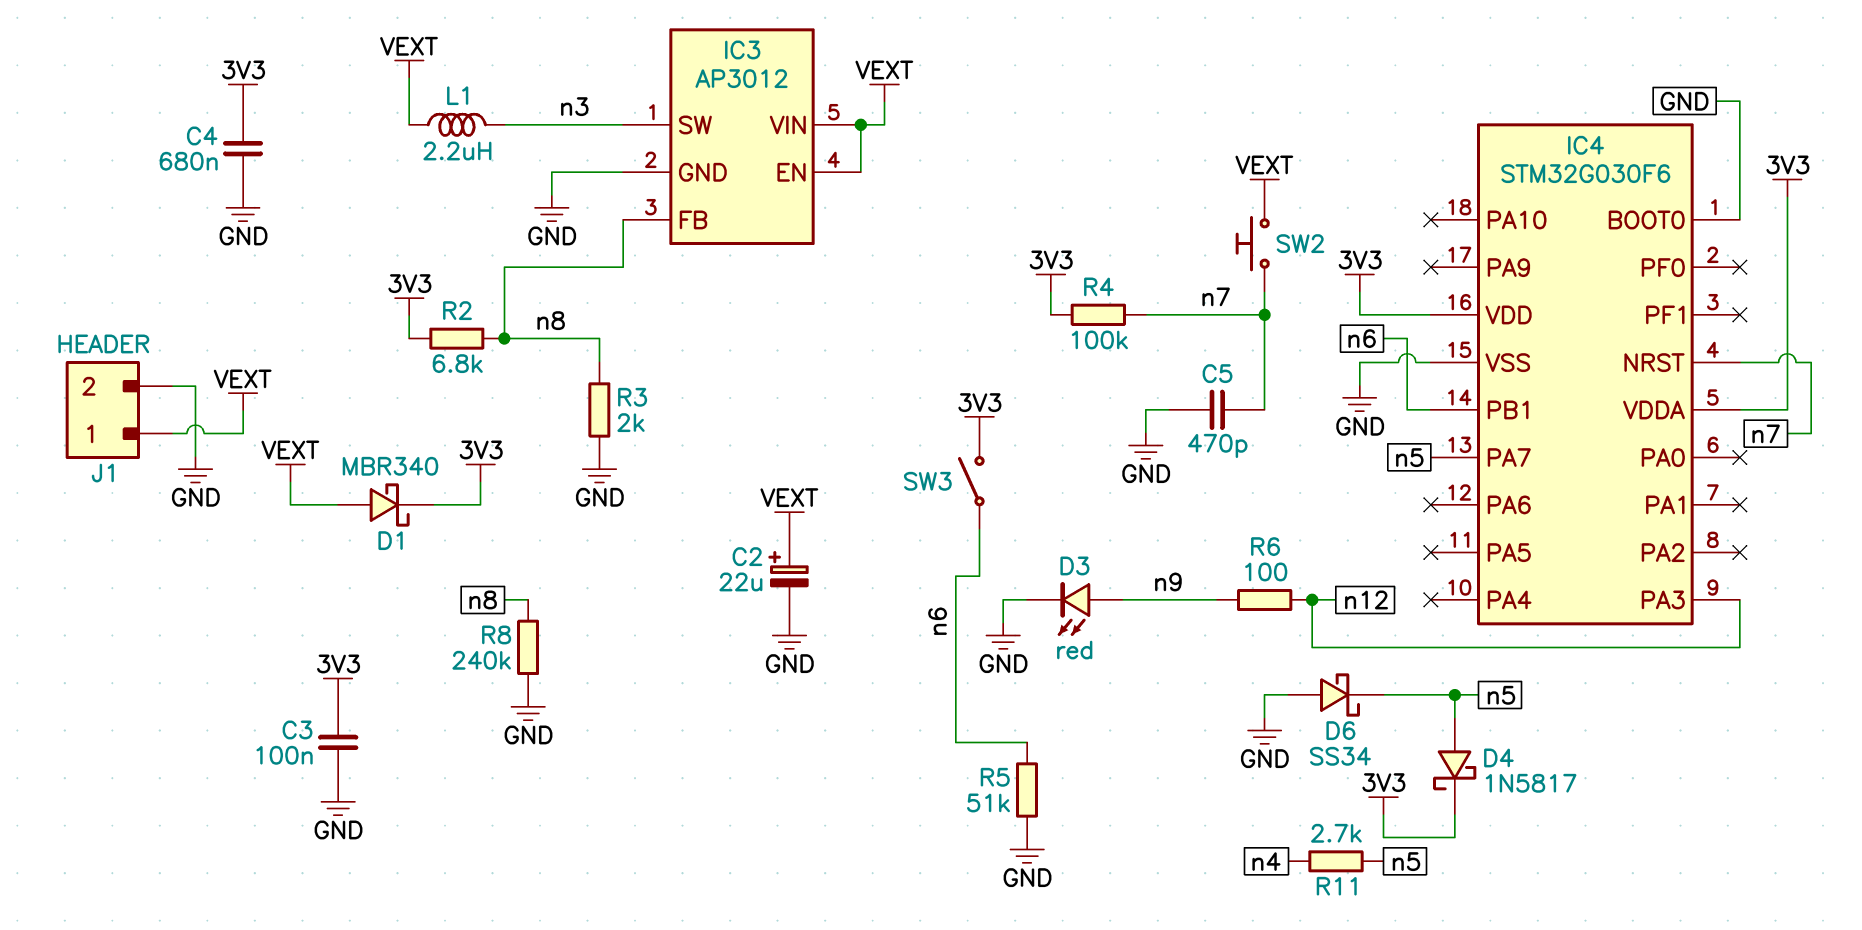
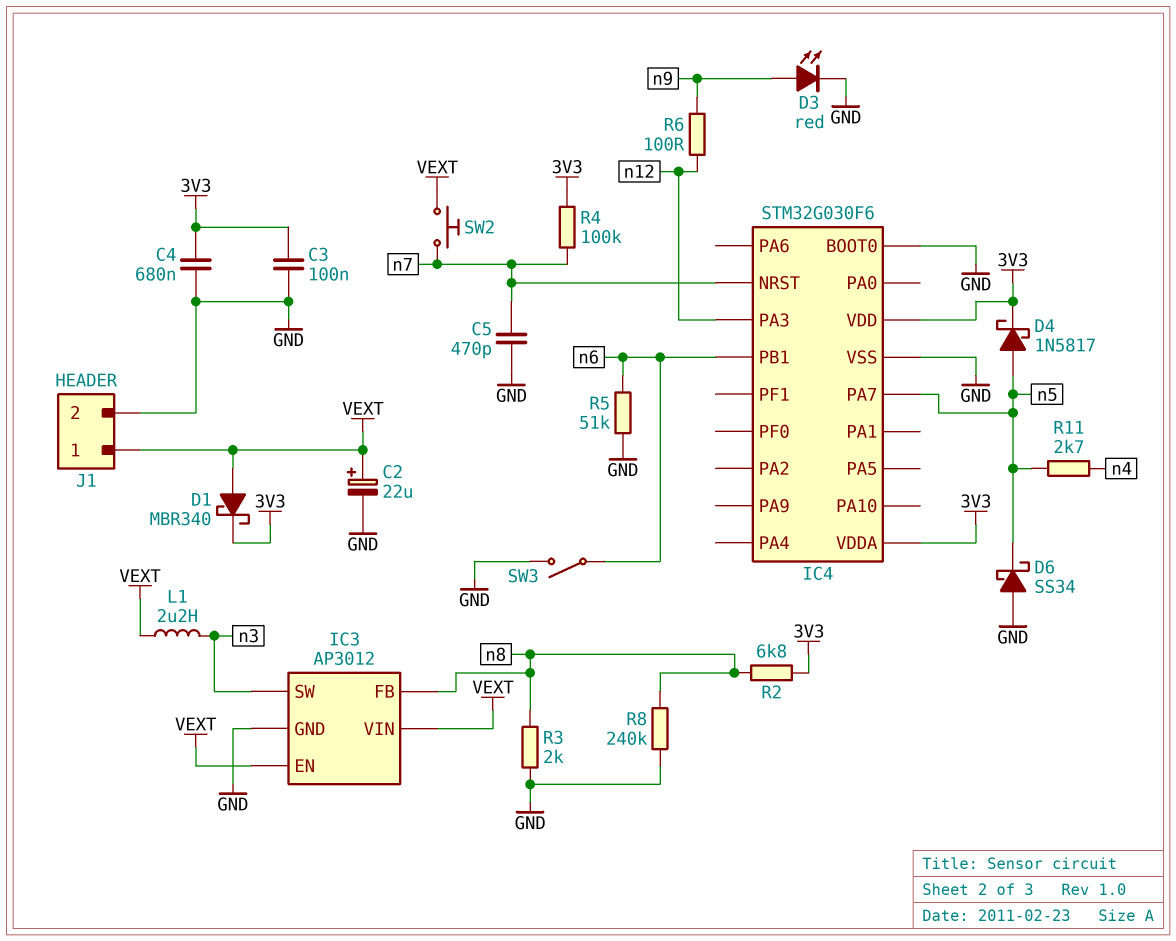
SW3: switch (3V3, n6) -> switch (GND, n6)

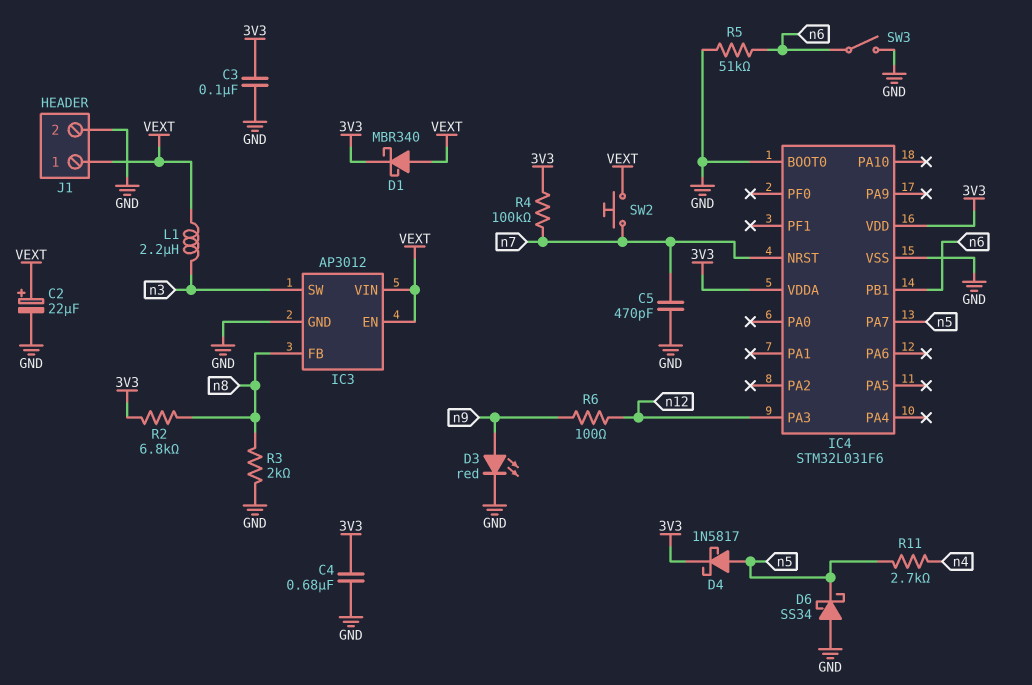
IC4: STM32G030F6 -> STM32L031F6
R8: 240k (GND, n8) -> none

